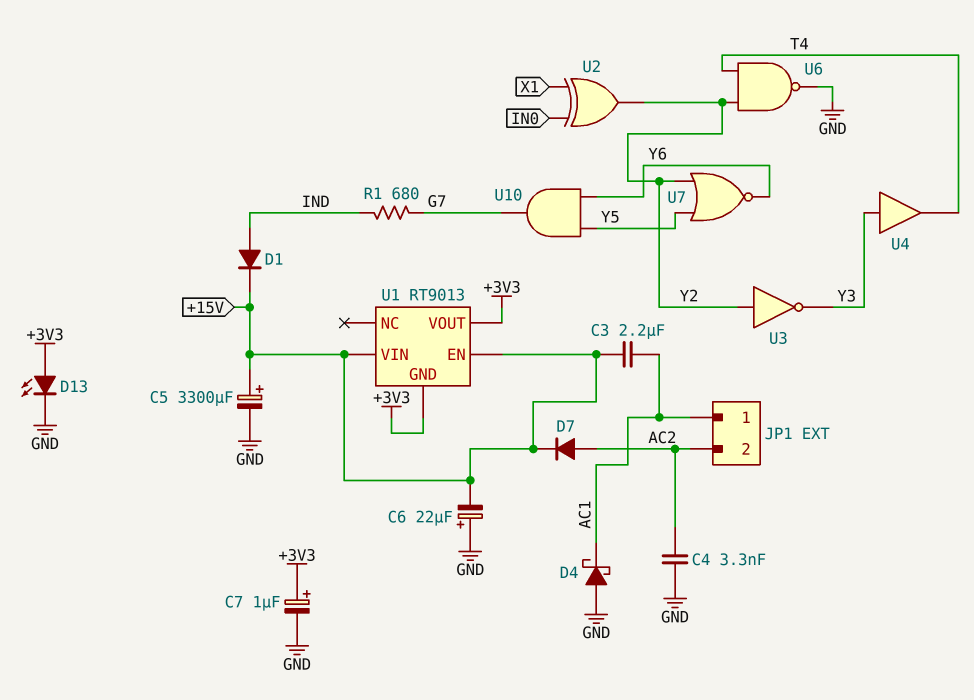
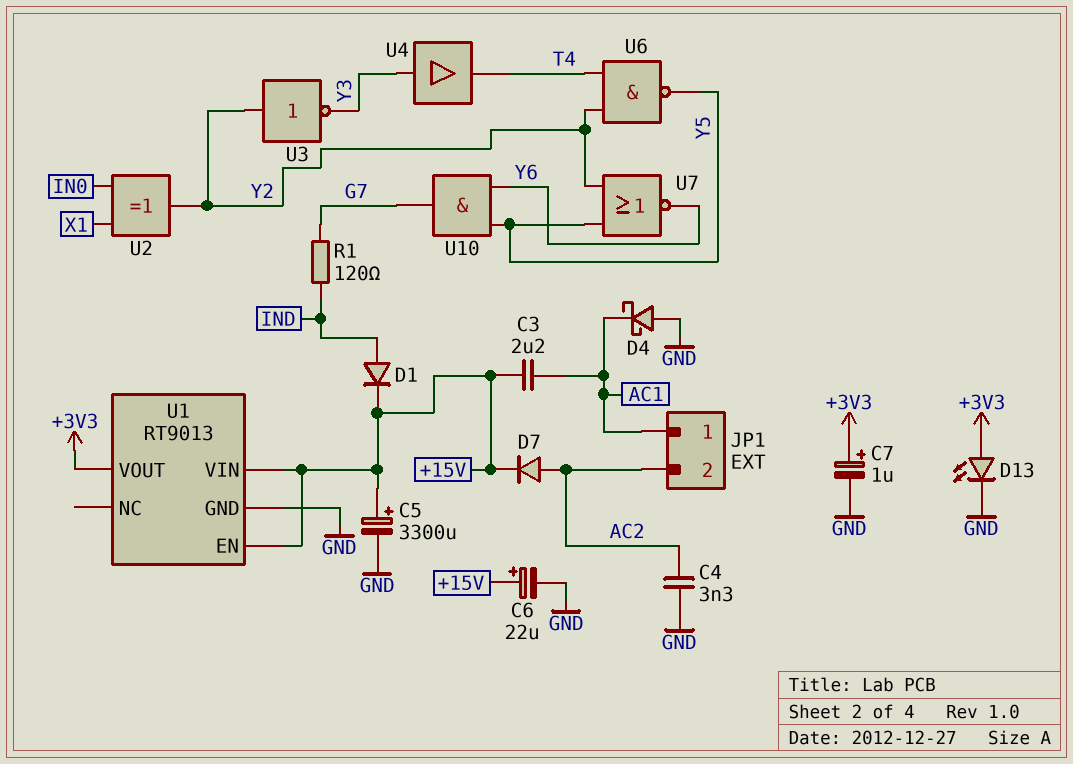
C6: 22uF (plus GND, minus +15V) -> 22uF (plus +15V, minus GND)
R1: 680 (G7, IND) -> 120 (G7, IND)
U1 pin GND: +3V3 -> GND
U6: NAND (in T4, in Y2, out GND) -> NAND (in T4, in Y2, out Y5)

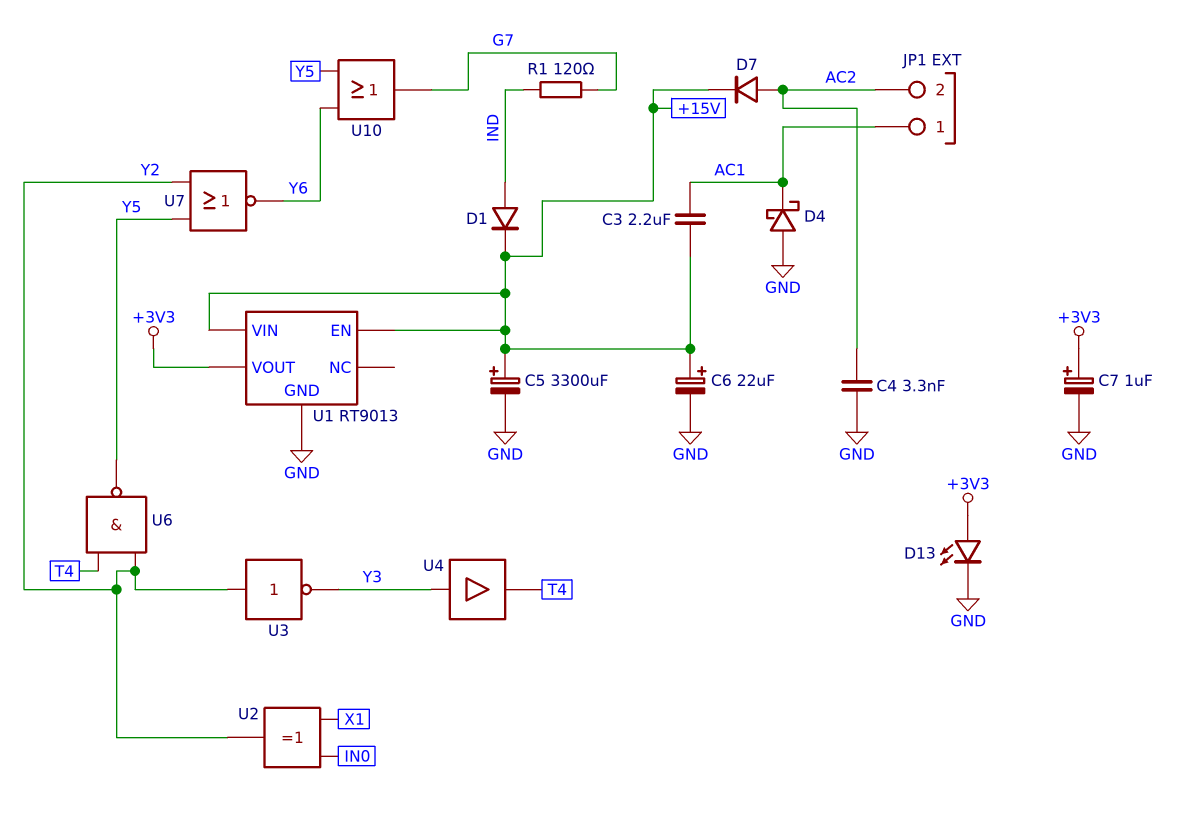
U10: AND (in Y5, in Y6, out G7) -> OR (in Y5, in Y6, out G7)

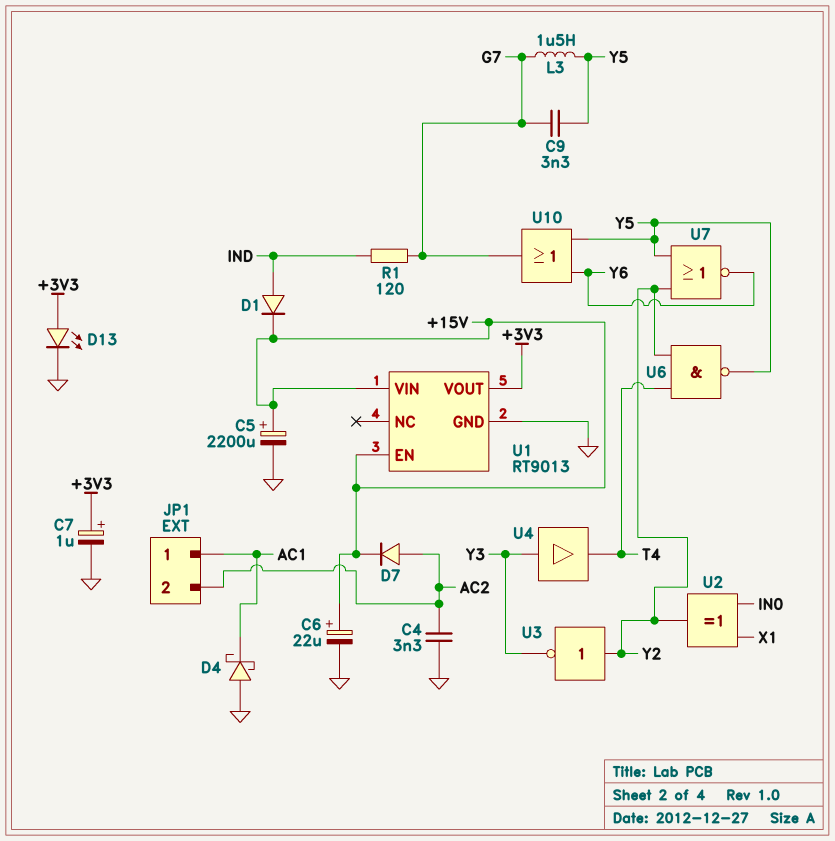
C3: 2.2uF (+15V, AC1) -> none
C5: 3300uF (plus +15V, minus GND) -> 2200uF (plus +15V, minus GND)
C9: none -> 3.3nF (G7, Y5)
L3: none -> 1.5uH (G7, Y5)

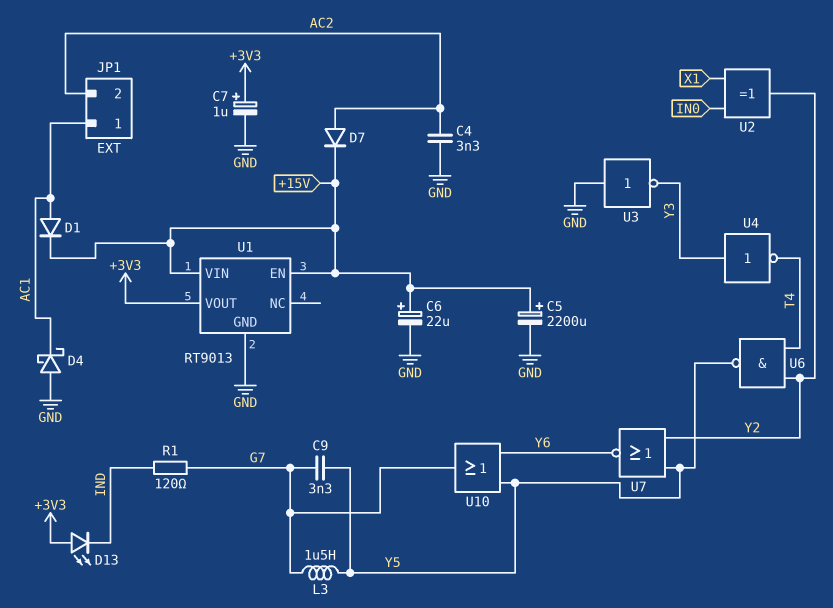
D1: diode (A IND, K +15V) -> diode (A AC1, K +15V)
D13: LED (A +3V3, K GND) -> LED (A +3V3, K IND)
U3: NOT (in Y2, out Y3) -> NOT (in GND, out Y3)
U4: buffer (in Y3, out T4) -> NOT (in Y3, out T4)

